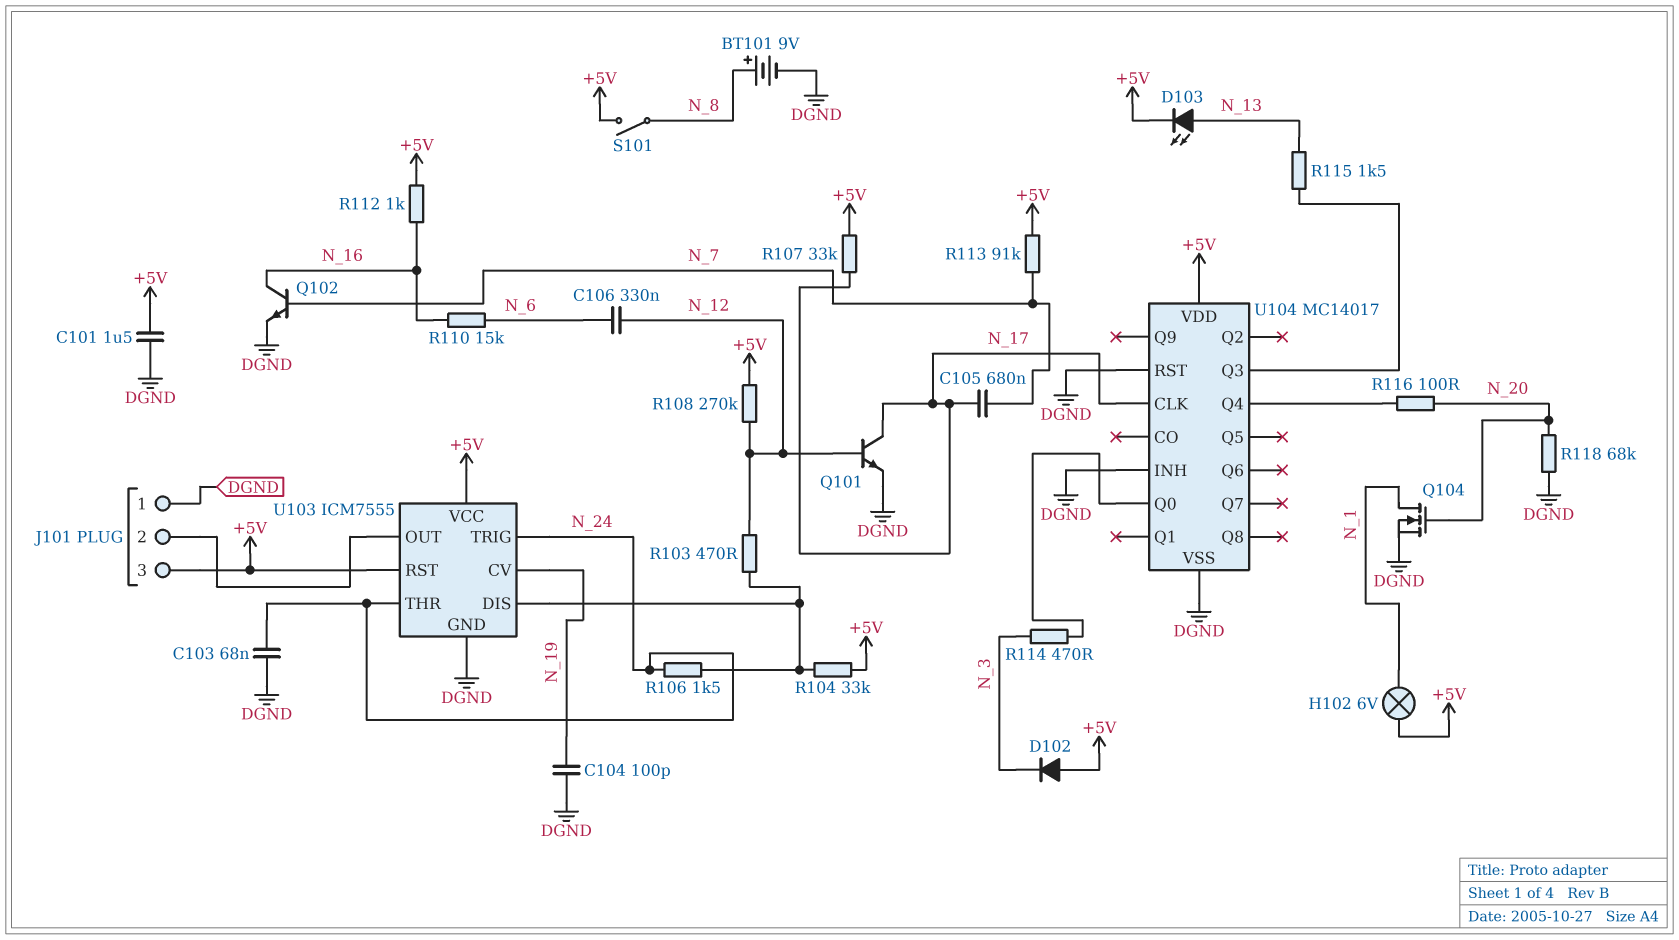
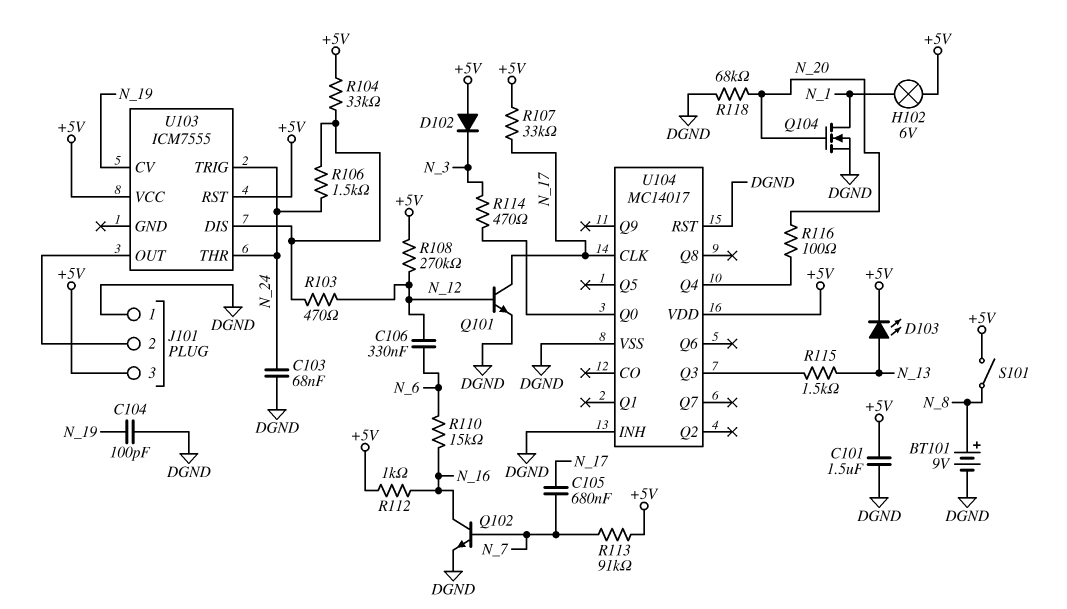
U103 pin GND: DGND -> none

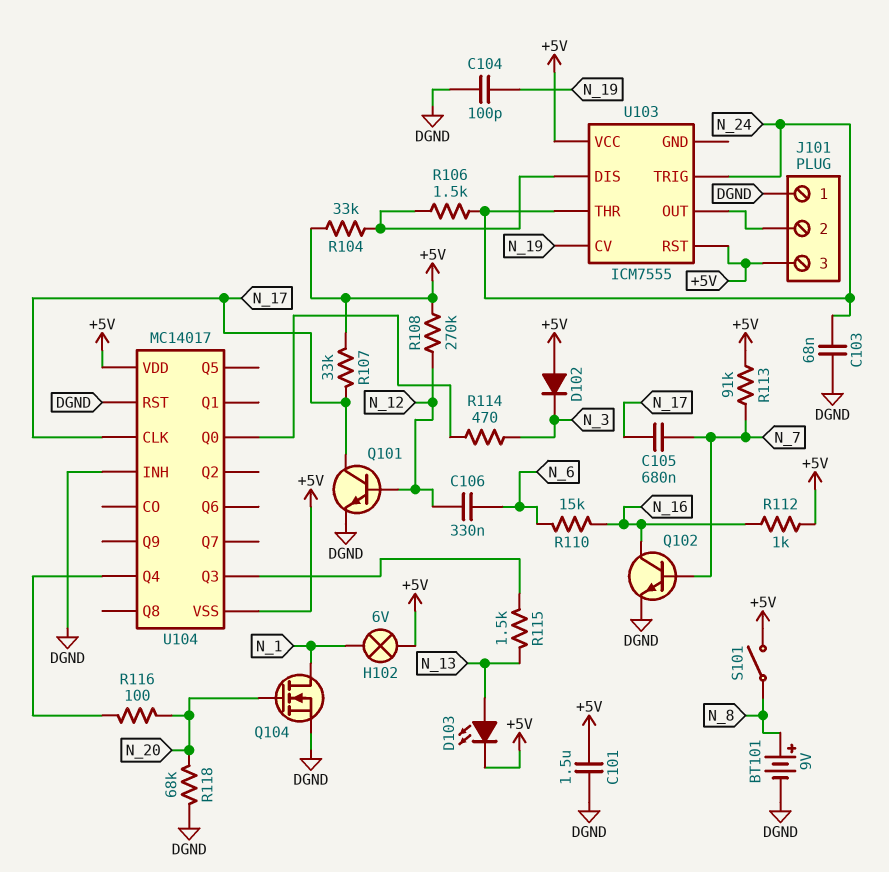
R103: 470 (N_12, U103/DIS) -> none
U104 pin VSS: DGND -> +5V

